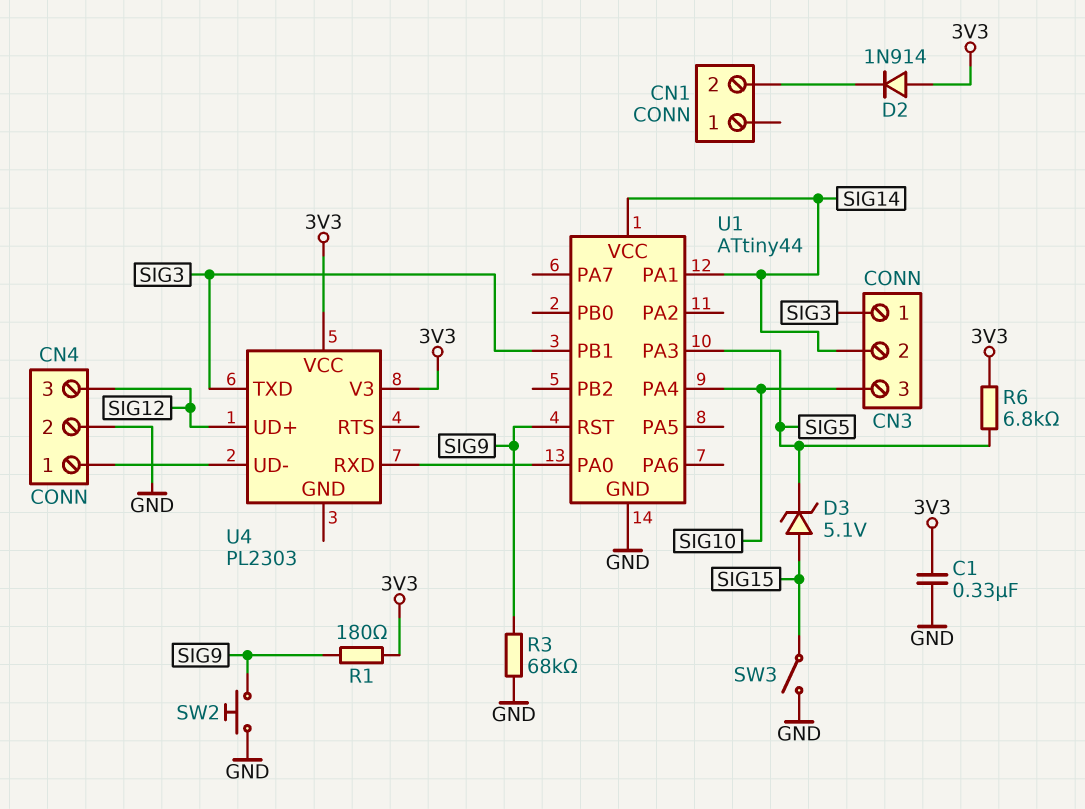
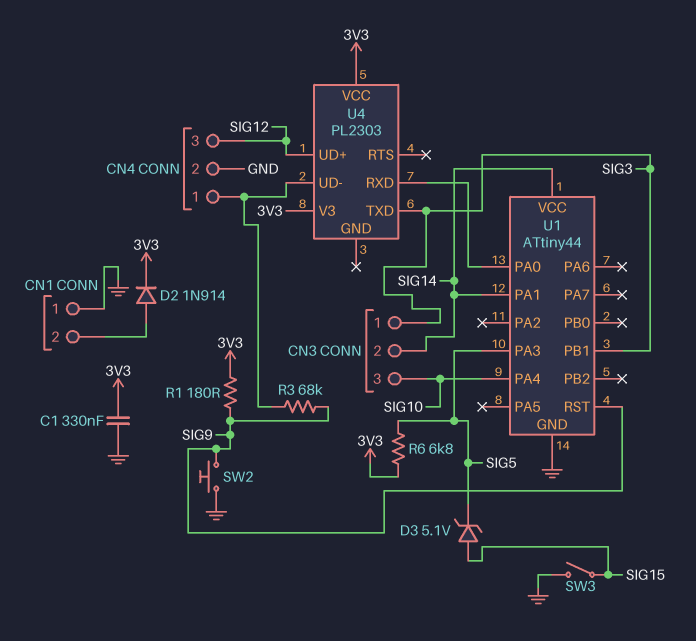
CN1 pin 1: none -> GND
D2: diode 1N914 (A 3V3, K CN1/2) -> diode 1N914 (A CN1/2, K 3V3)
R3: 68k (GND, SIG9) -> 68k (CN4/1, SIG9)

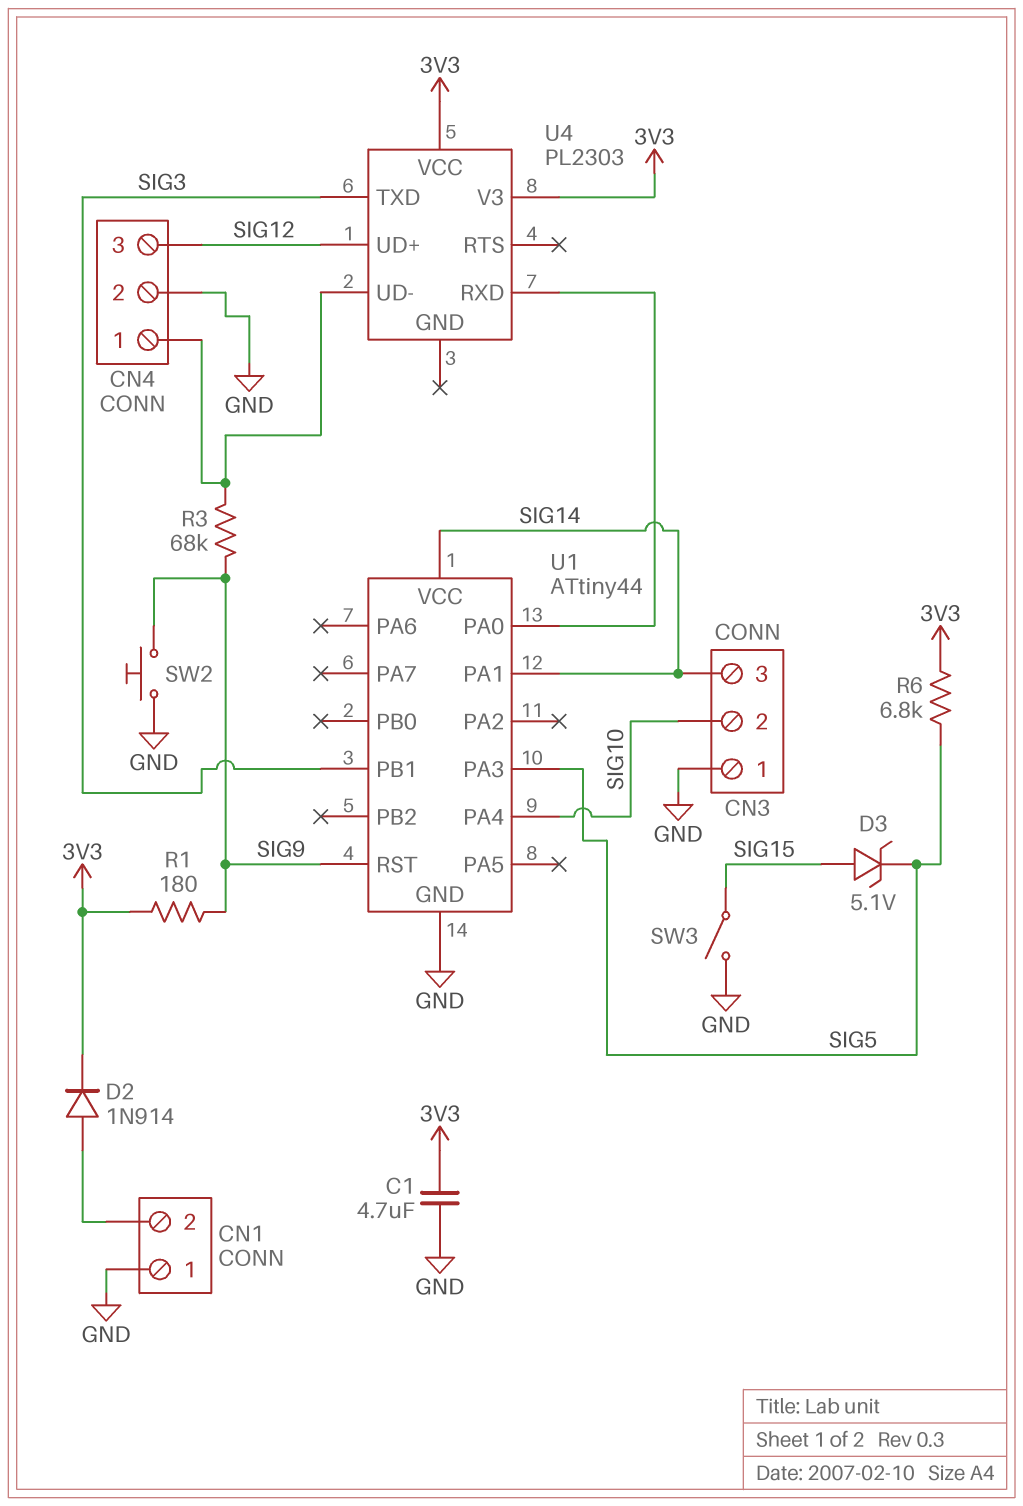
C1: 330nF (3V3, GND) -> 4.7uF (3V3, GND)
CN3 pin 1: SIG3 -> GND
CN3 pin 2: SIG14 -> SIG10
CN3 pin 3: SIG10 -> SIG14

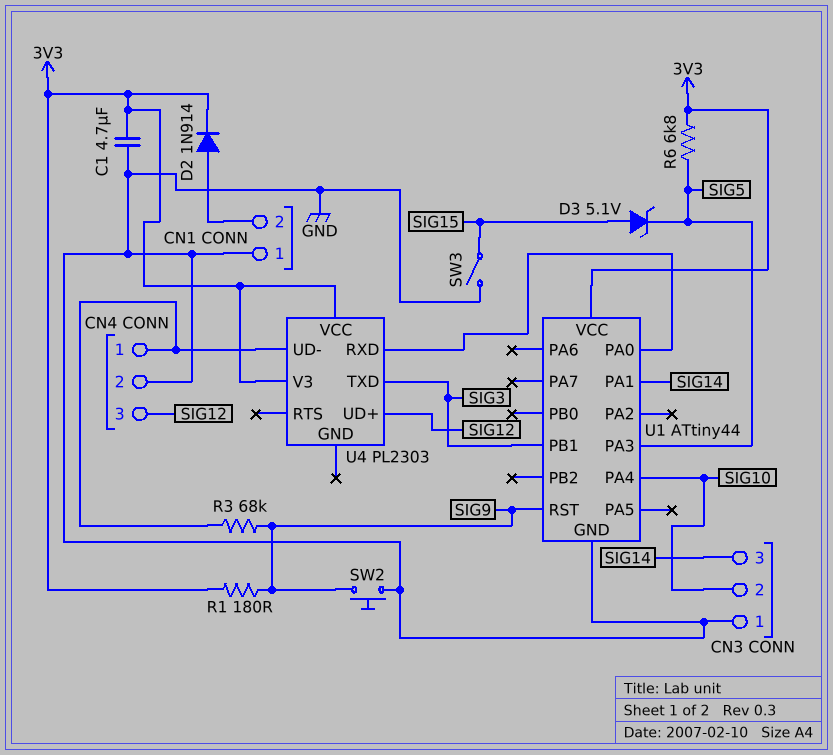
U1 pin VCC: SIG14 -> 3V3

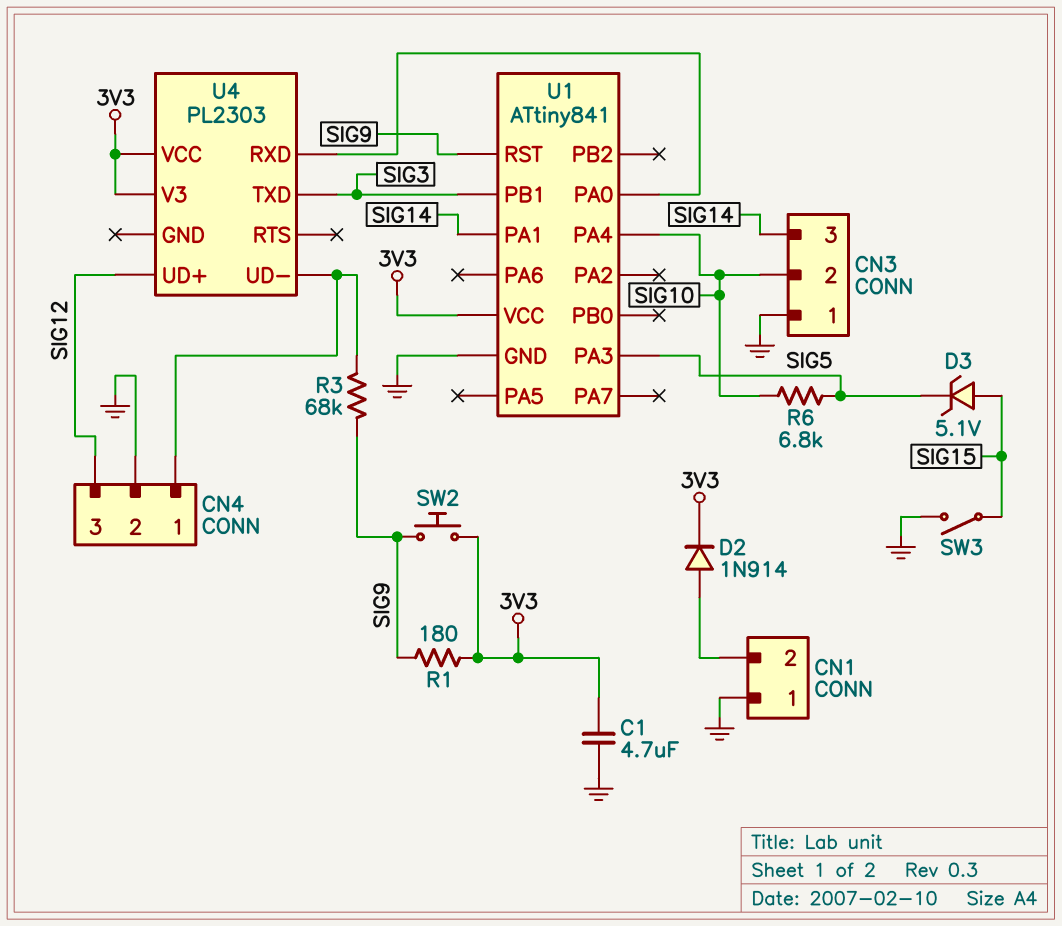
R6: 6.8k (3V3, SIG5) -> 6.8k (SIG5, SIG10)
SW2: button (GND, SIG9) -> button (3V3, SIG9)
U1: ATtiny44 -> ATtiny841

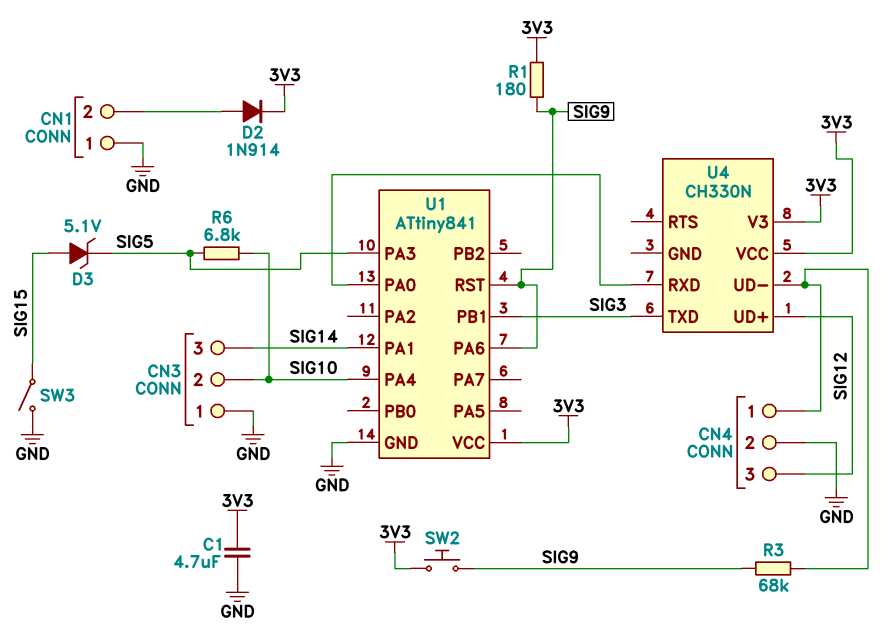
U1 pin PA6: none -> SIG9
U4: PL2303 -> CH330N

